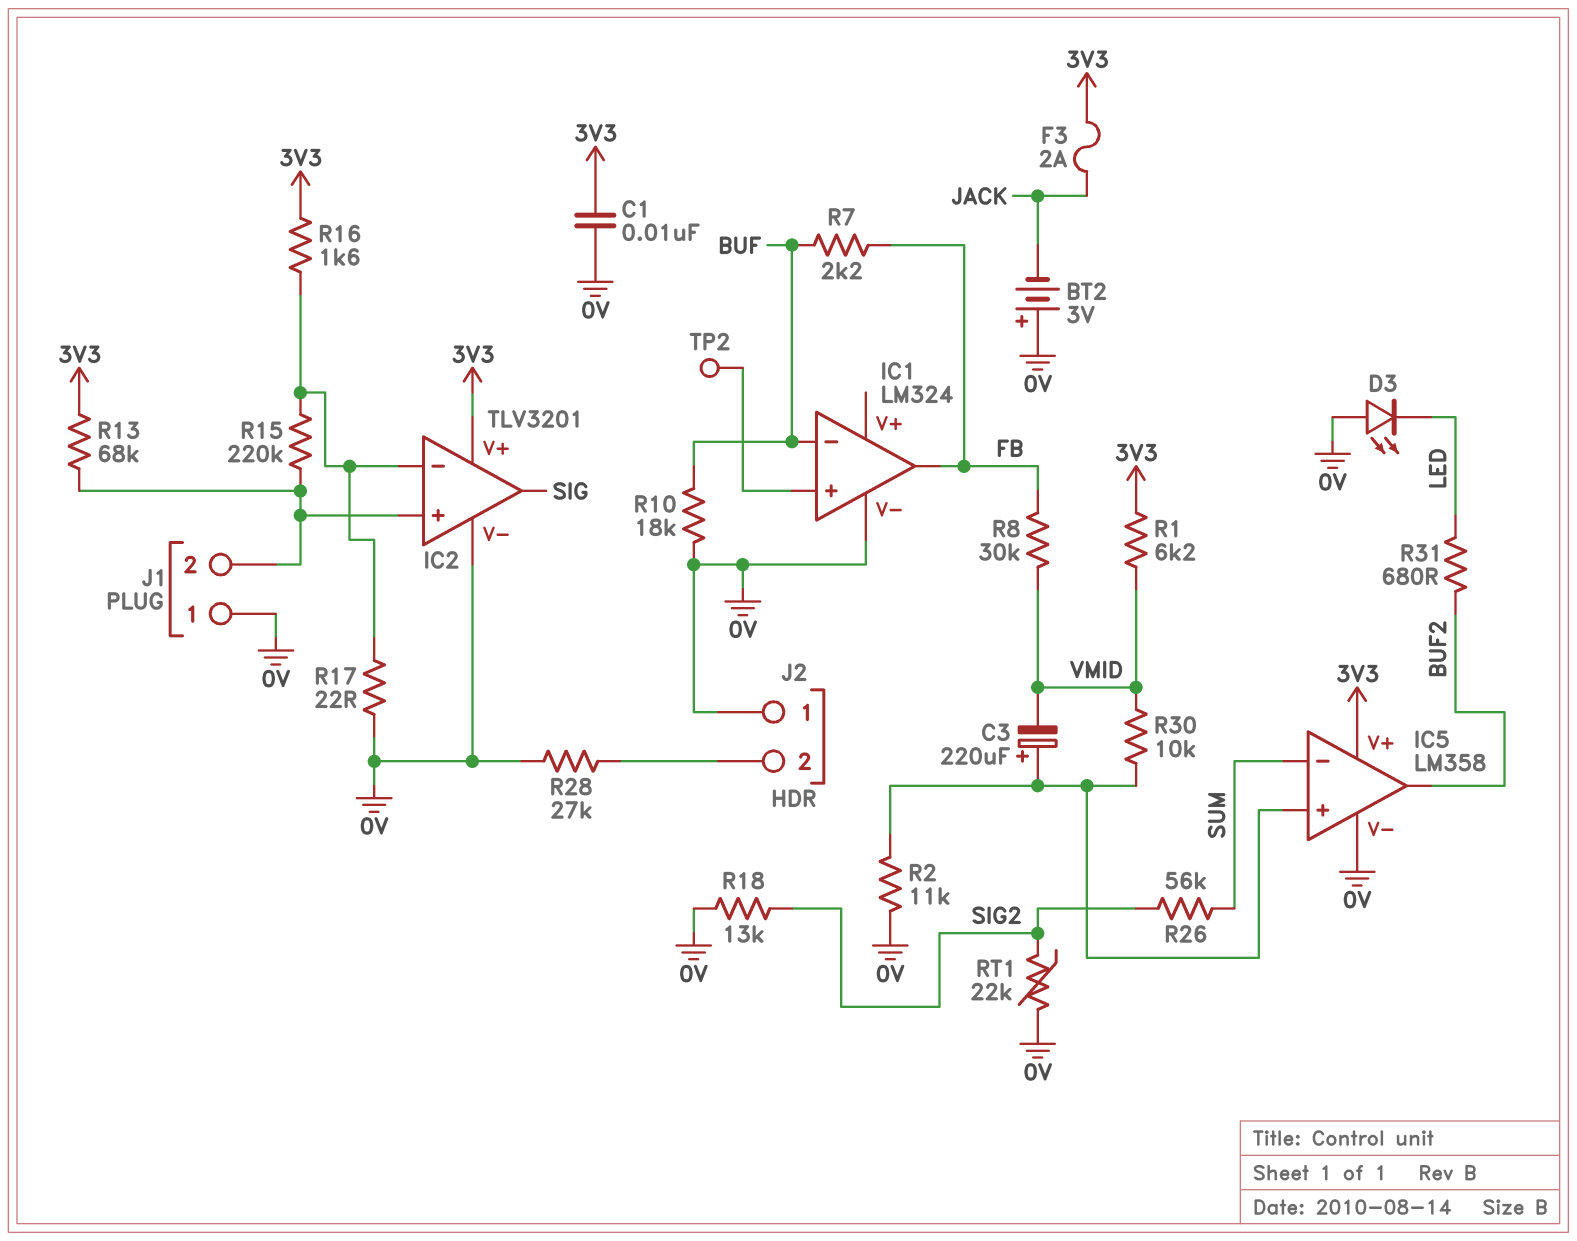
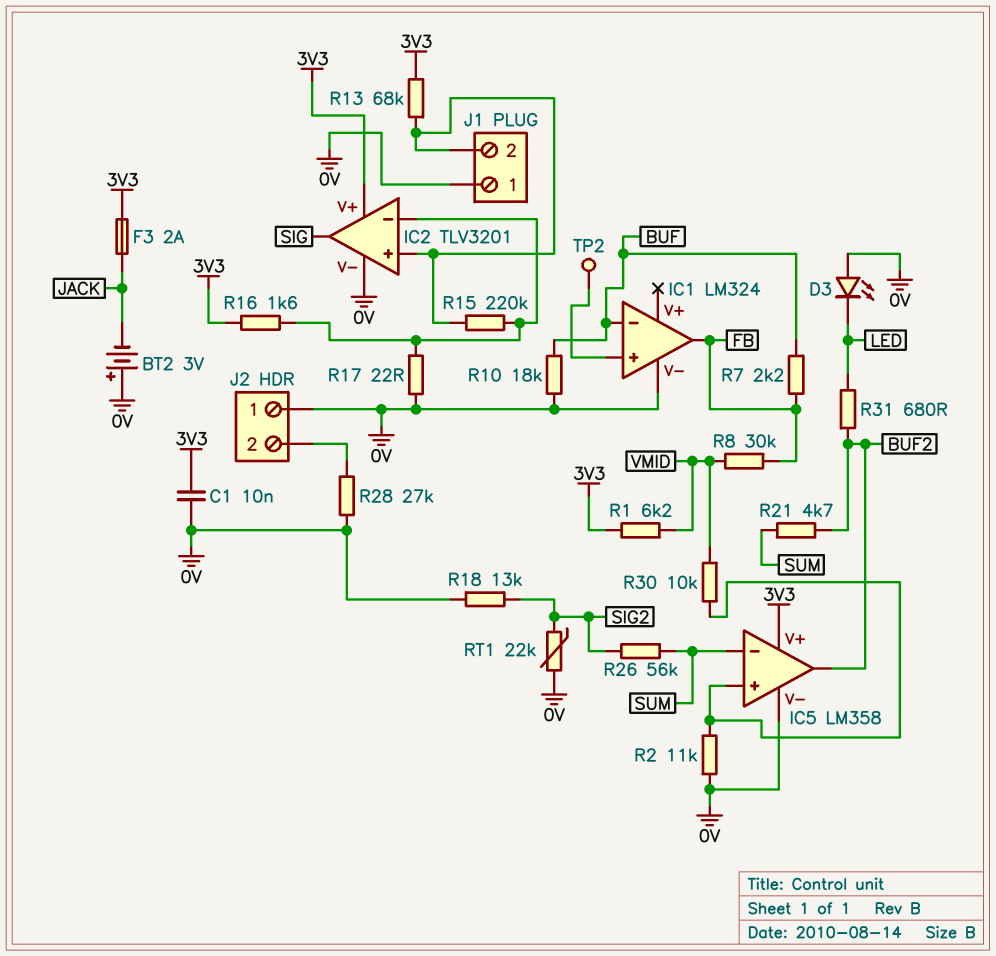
C3: 220uF (plus IC5/in+, minus VMID) -> none
R21: none -> 4.7k (BUF2, SUM)

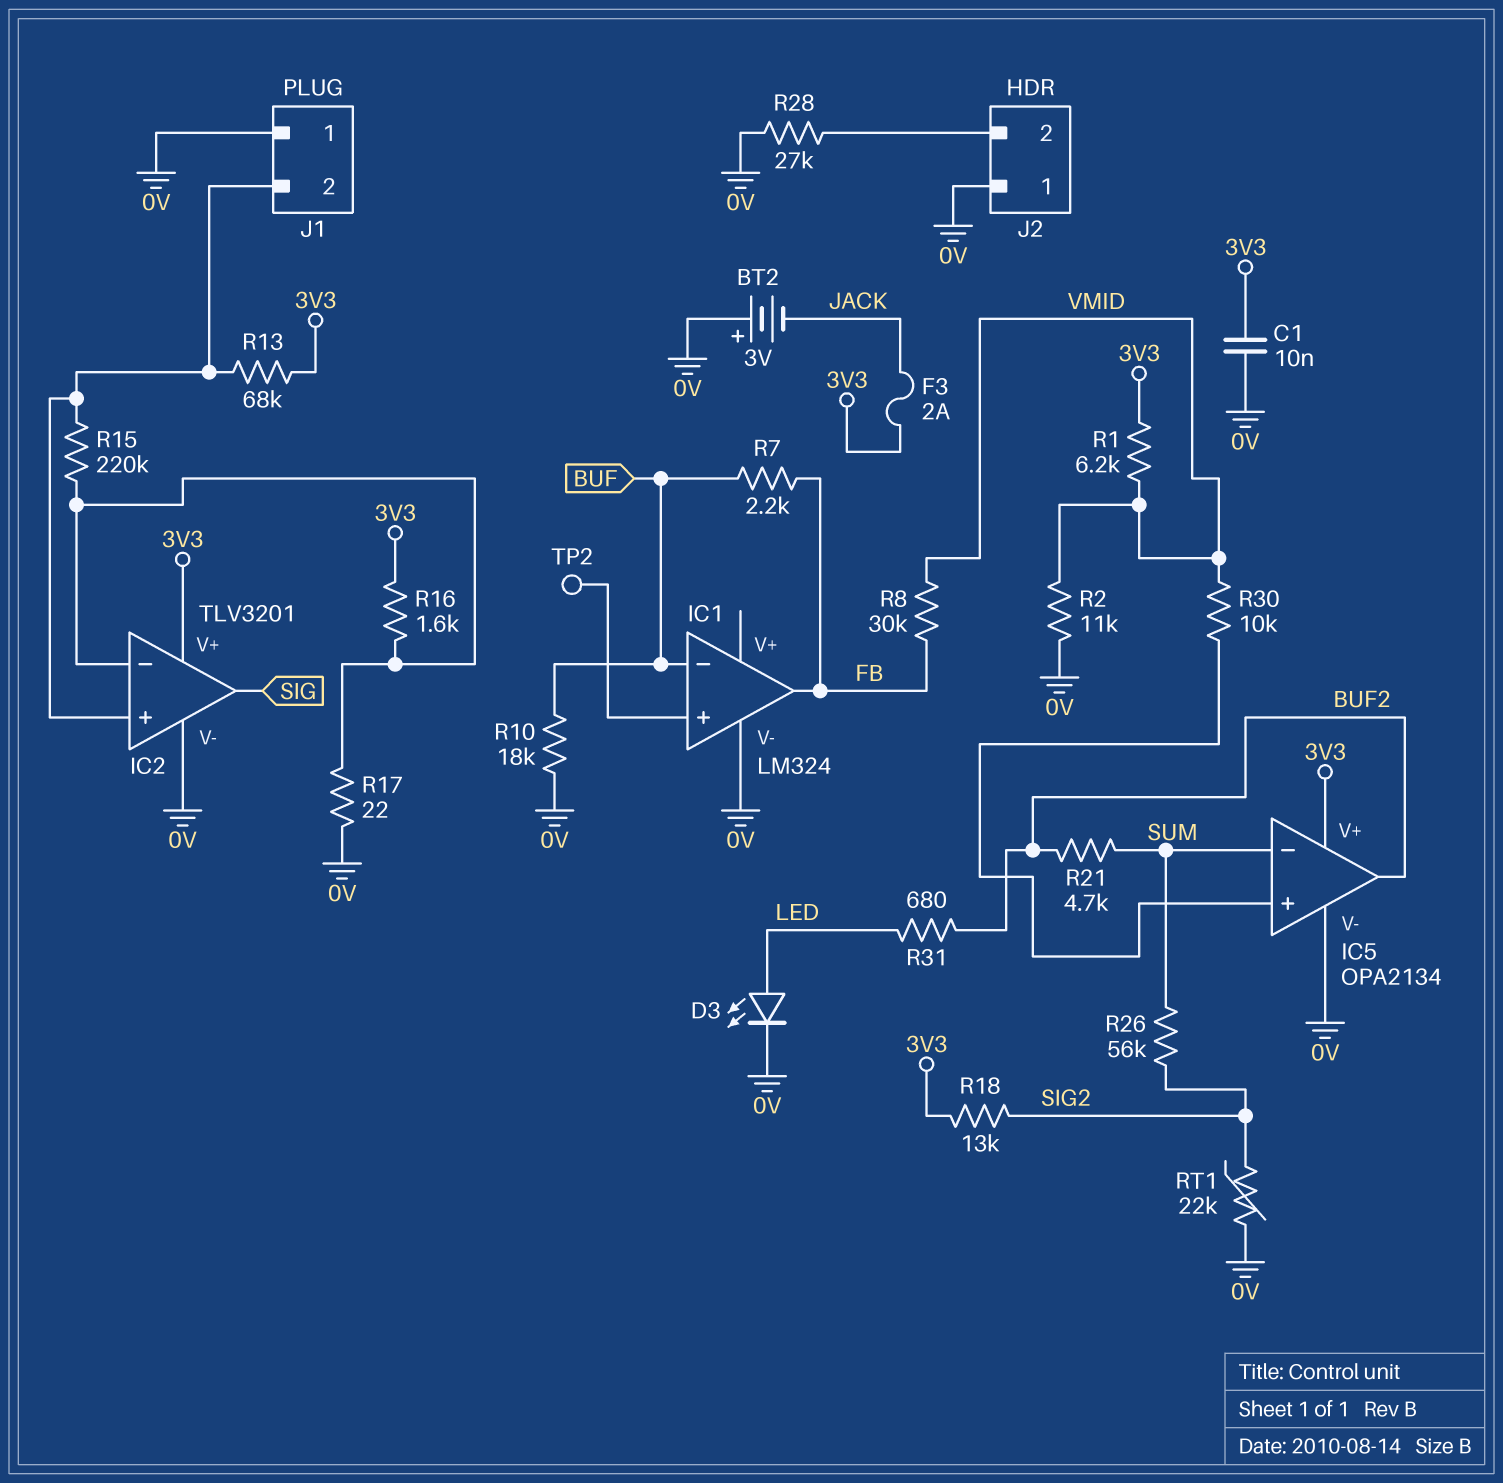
D3: LED (A 0V, K LED) -> LED (A LED, K 0V)
IC5: LM358 -> OPA2134
R2: 11k (0V, IC5/in+) -> 11k (0V, VMID)
R18: 13k (0V, SIG2) -> 13k (3V3, SIG2)

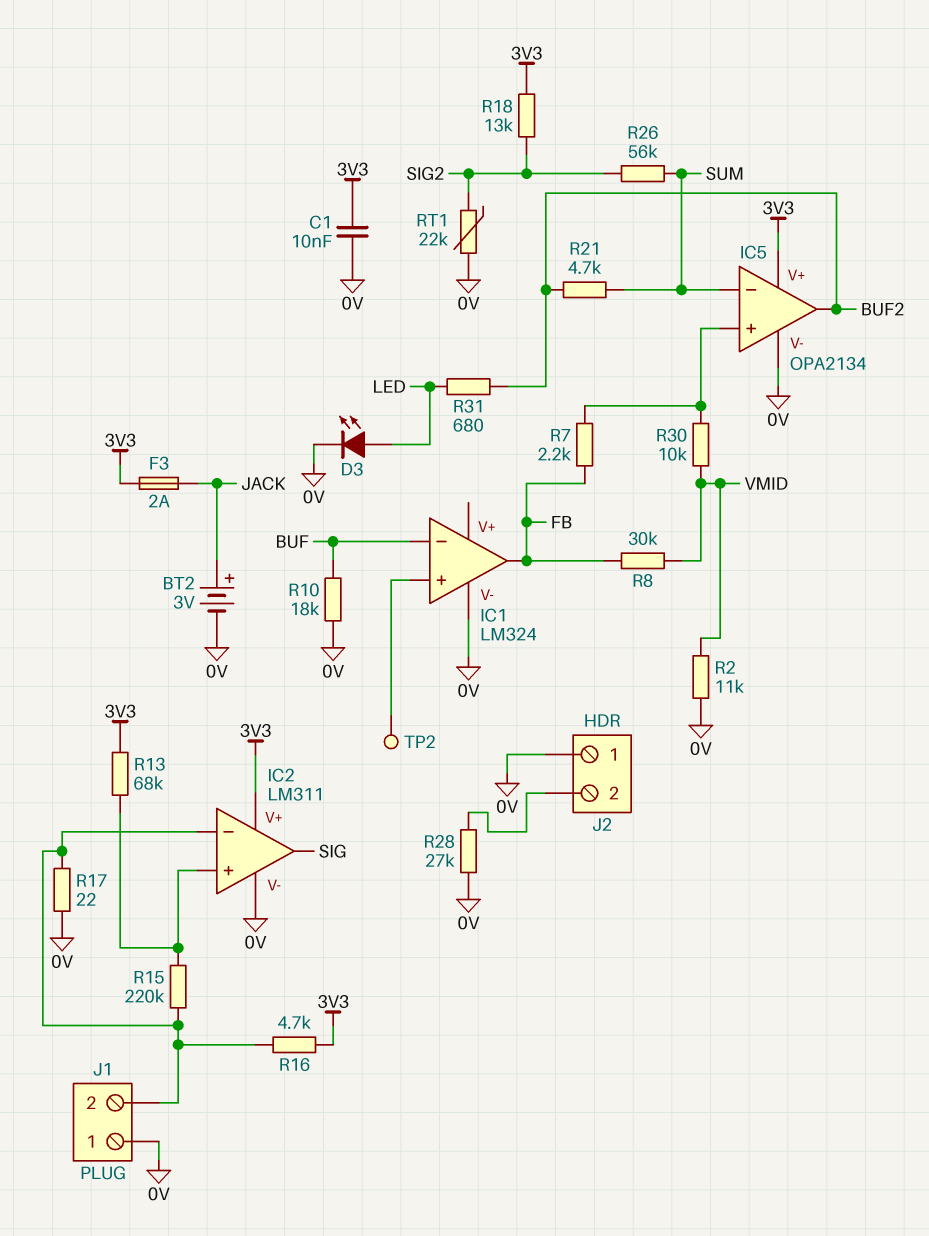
BT2: 3V (plus 0V, minus JACK) -> 3V (plus JACK, minus 0V)
IC2: TLV3201 -> LM311
J1 pin 2: IC2/in+ -> IC2/in-
R1: 6.2k (3V3, VMID) -> none
R7: 2.2k (BUF, FB) -> 2.2k (FB, IC5/in+)
R16: 1.6k (3V3, IC2/in-) -> 4.7k (3V3, IC2/in-)

